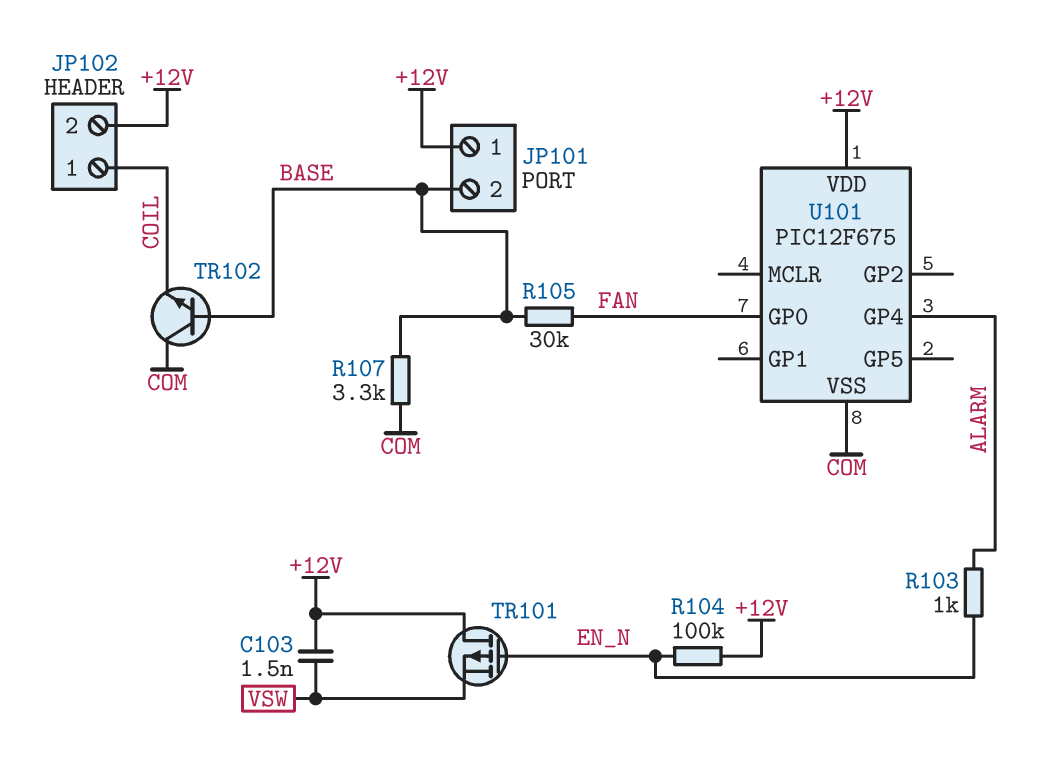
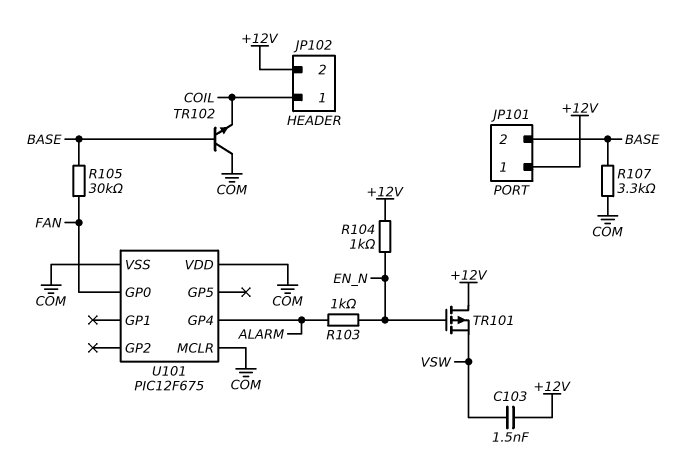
R104: 100k (+12V, EN_N) -> 1k (+12V, EN_N)
U101 pin MCLR: none -> COM
U101 pin VDD: +12V -> COM

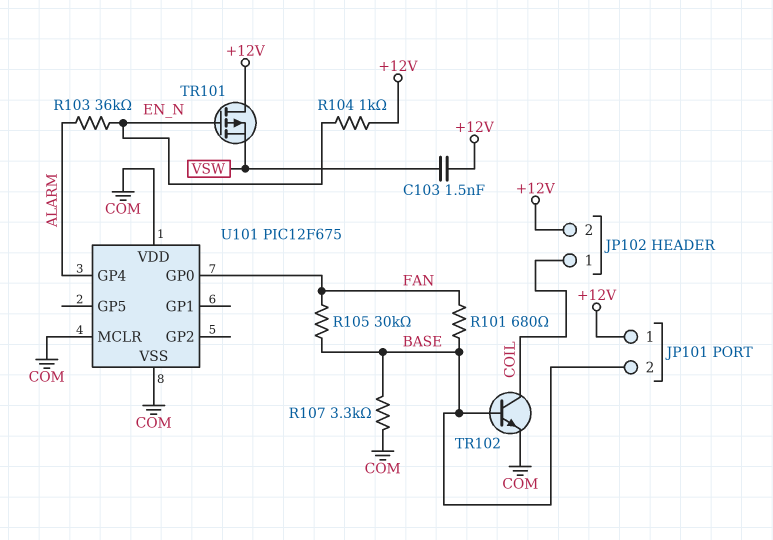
R101: none -> 680 (BASE, FAN)
R103: 1k (ALARM, EN_N) -> 36k (ALARM, EN_N)
TR102: NPN (B BASE, C COM, E COIL) -> NPN (B BASE, C COIL, E COM)

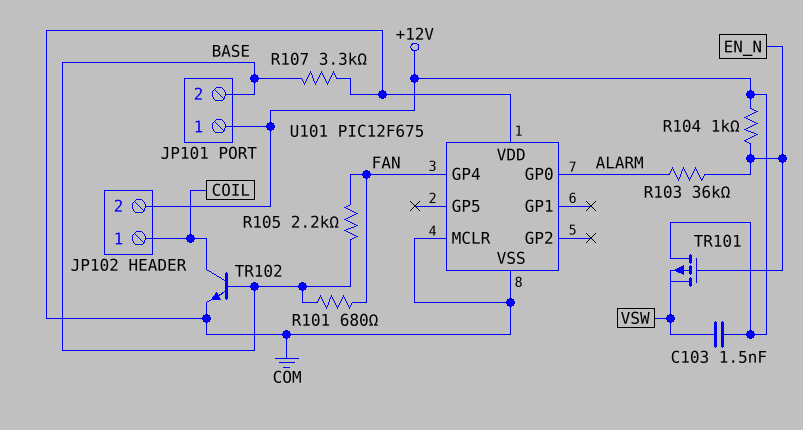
R105: 30k (BASE, FAN) -> 2.2k (BASE, FAN)
U101 pin GP0: FAN -> ALARM
U101 pin GP4: ALARM -> FAN

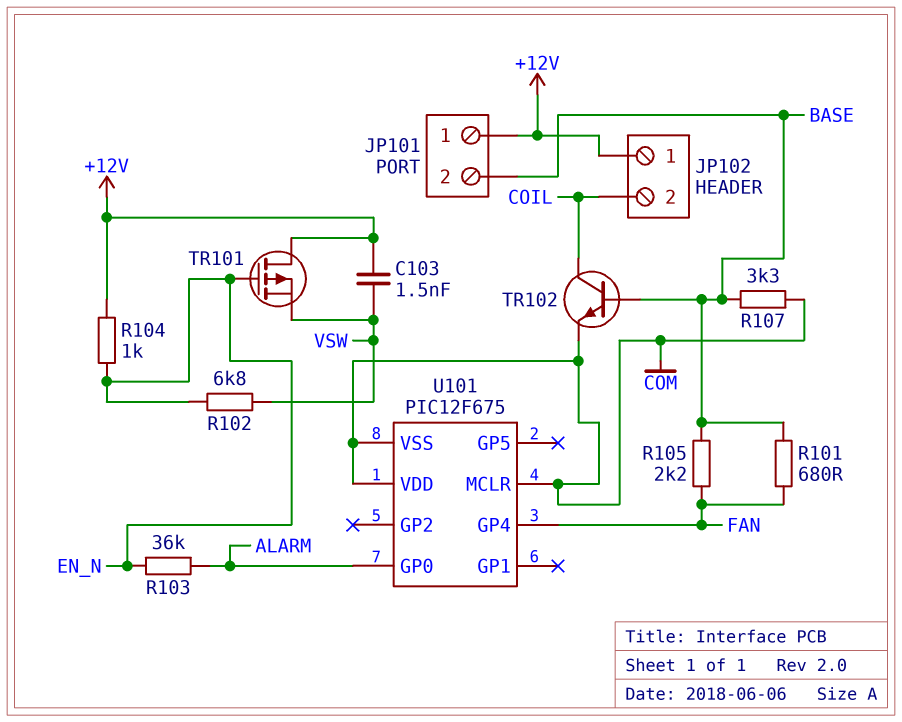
JP102 pin 1: COIL -> +12V
JP102 pin 2: +12V -> COIL
R102: none -> 6.8k (EN_N, VSW)

